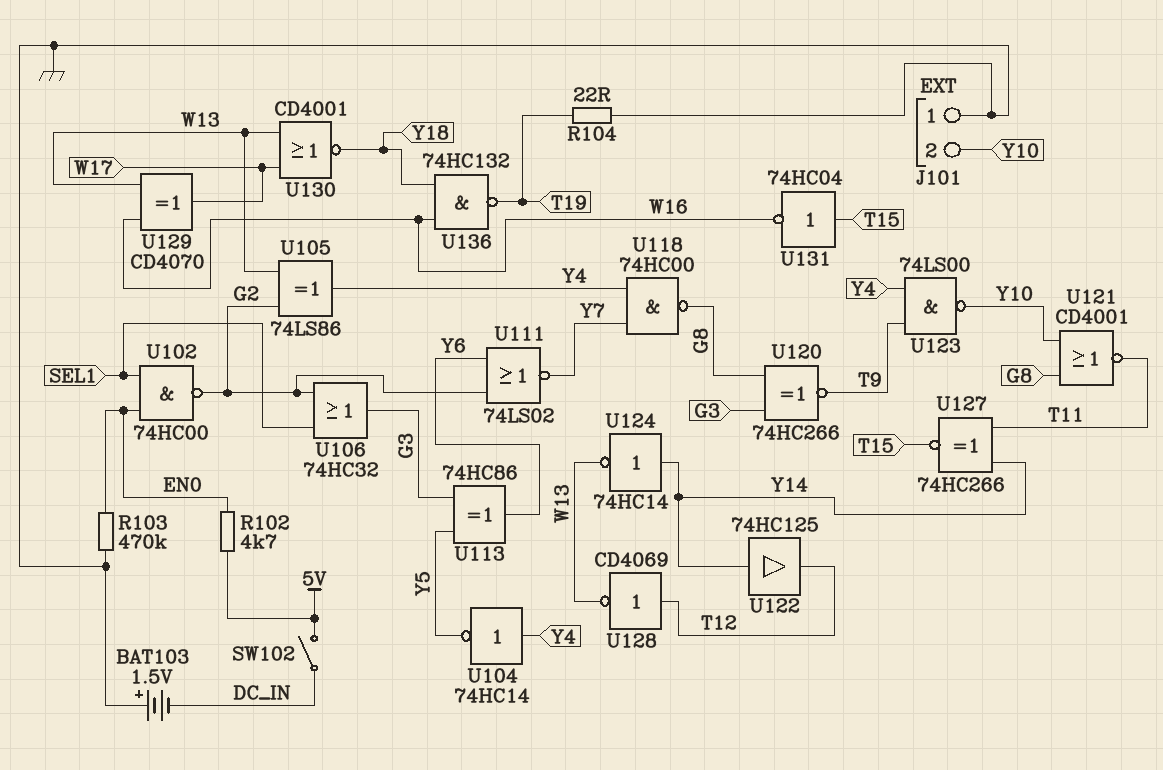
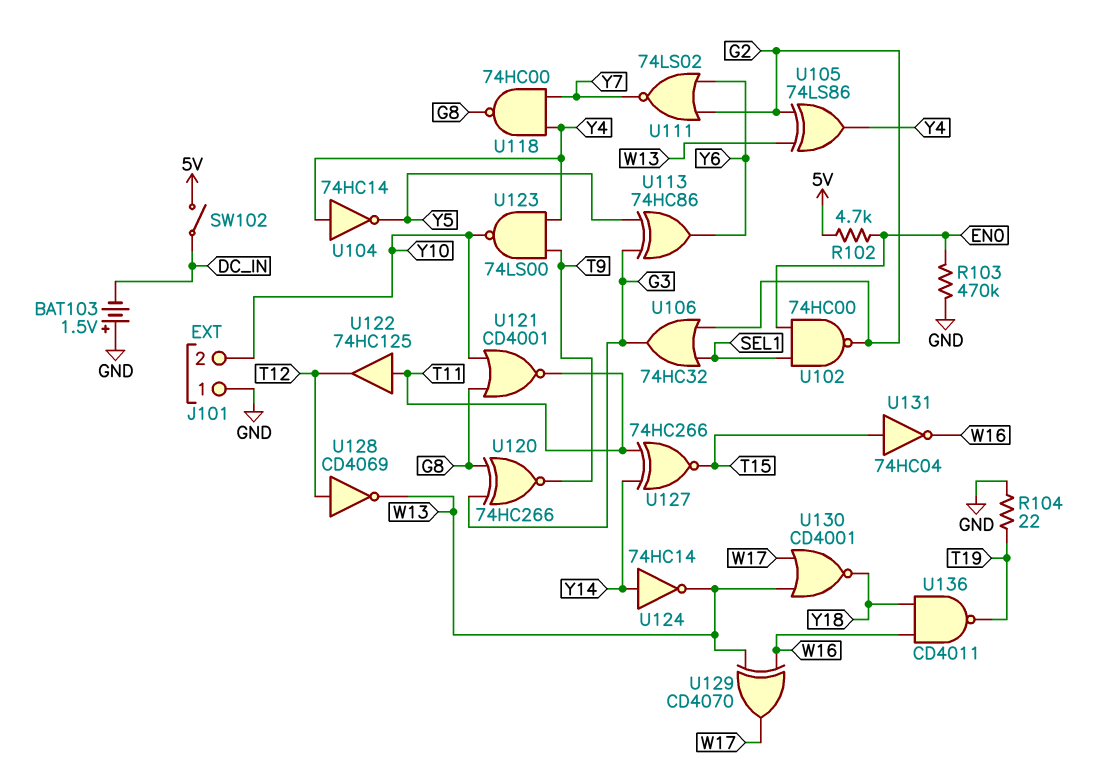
U122: buffer 74HC125 (in Y14, out T12) -> buffer 74HC125 (in T11, out T12)
U136: NAND 74HC132 (in W16, in Y18, out T19) -> NAND CD4011 (in W16, in Y18, out T19)

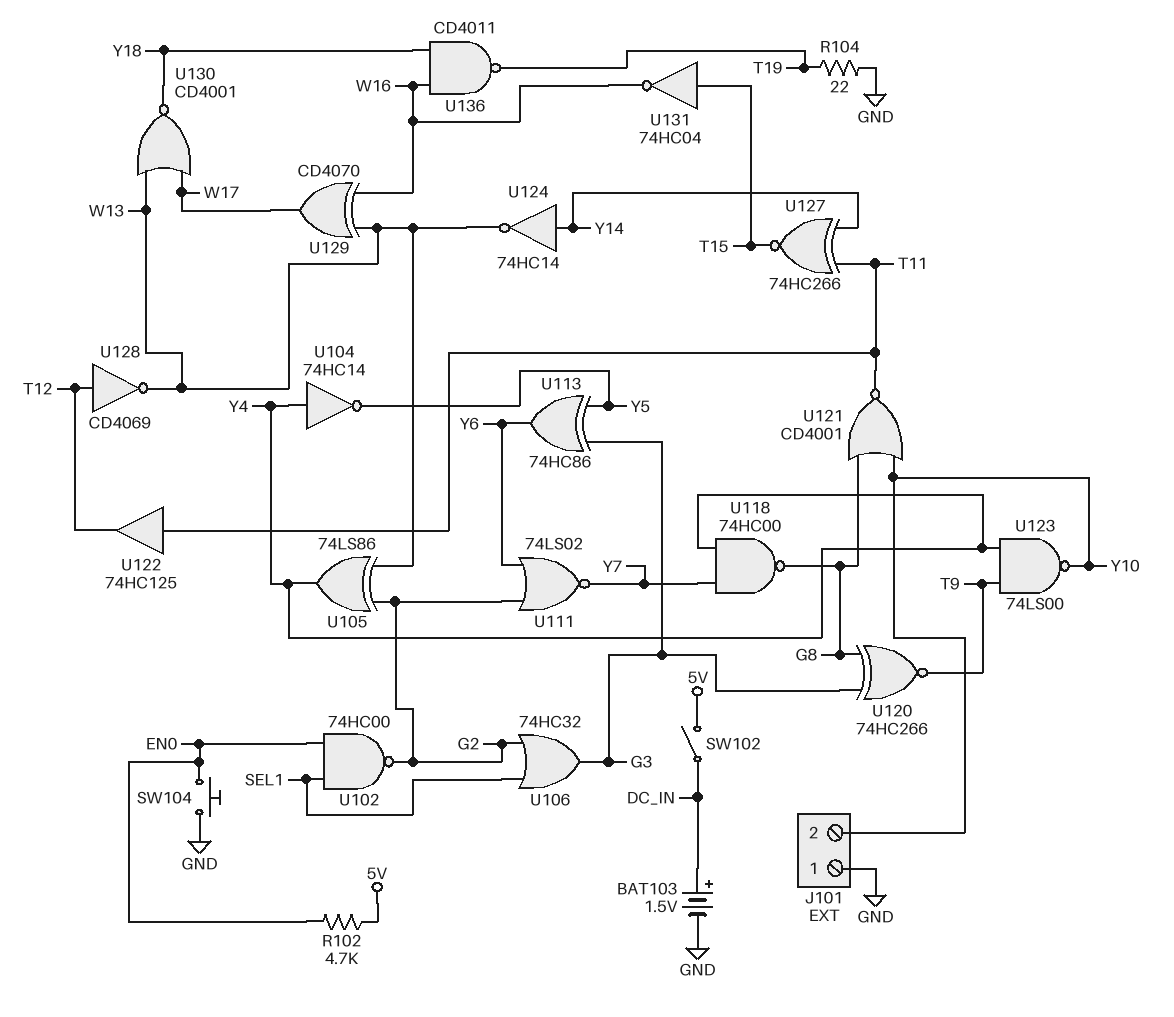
BAT103: 1.5V (plus GND, minus DC_IN) -> 1.5V (plus DC_IN, minus GND)
R103: 470k (EN0, GND) -> none
SW104: none -> button (EN0, GND)

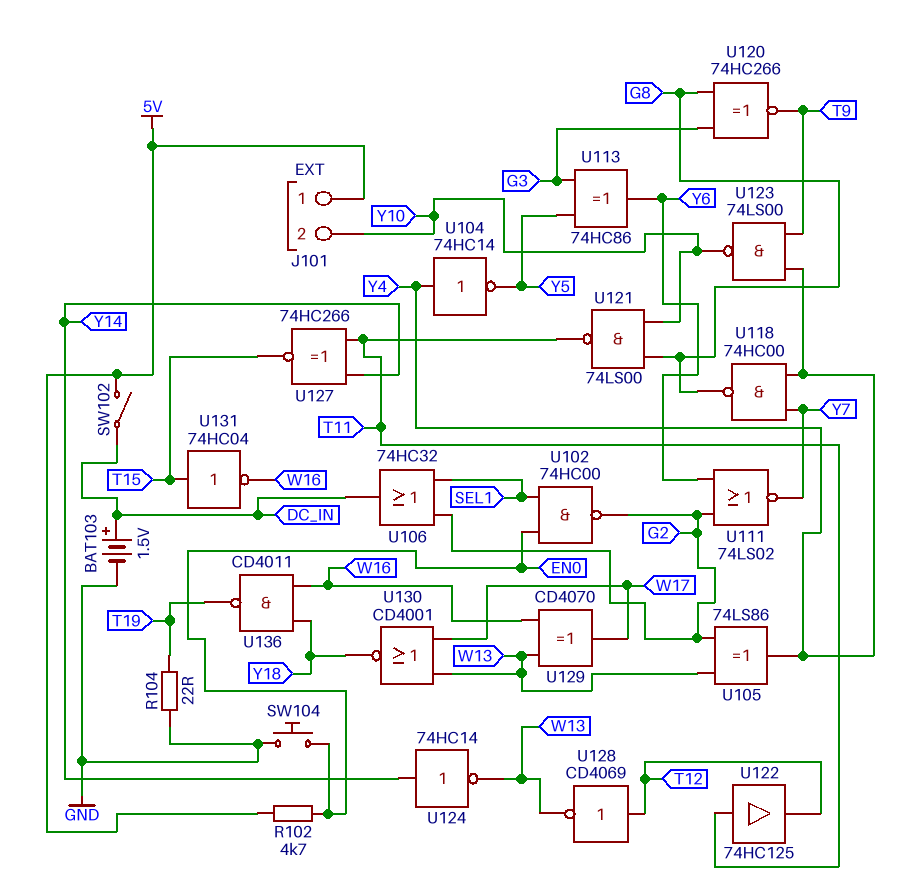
J101 pin 1: GND -> 5V
U106: OR 74HC32 (in G2, in SEL1, out G3) -> OR 74HC32 (in G2, in SEL1, out DC_IN)
U121: NOR CD4001 (in G8, in Y10, out T11) -> NAND 74LS00 (in G8, in Y10, out T11)

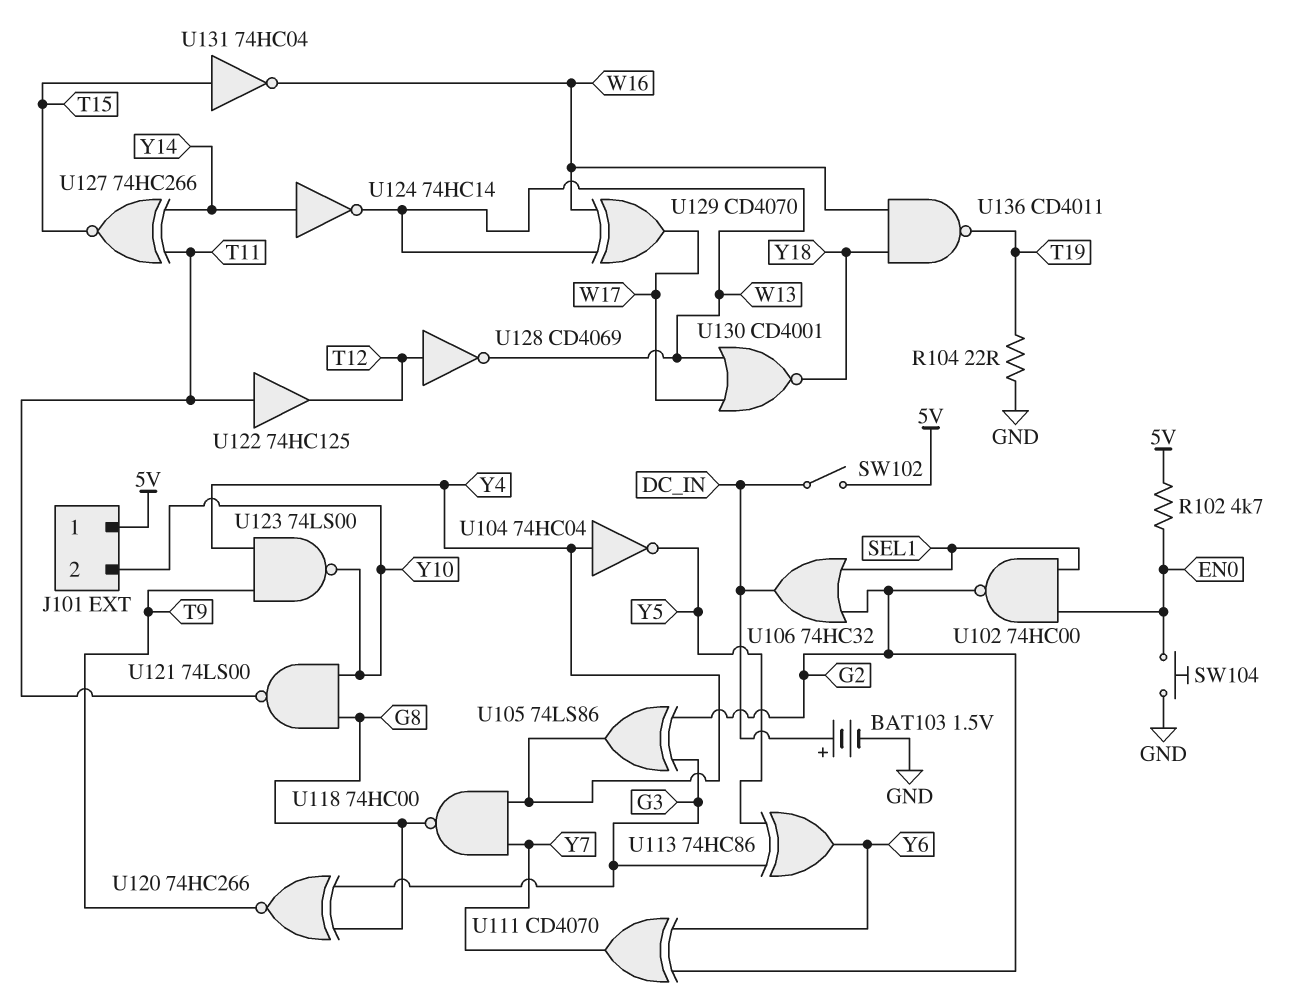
U104: NOT 74HC14 (in Y4, out Y5) -> NOT 74HC04 (in Y4, out Y5)
U105: XOR 74LS86 (in G2, in W13, out Y4) -> XOR 74LS86 (in G2, in G3, out Y4)
U111: NOR 74LS02 (in G2, in Y6, out Y7) -> XOR CD4070 (in G2, in Y6, out Y7)

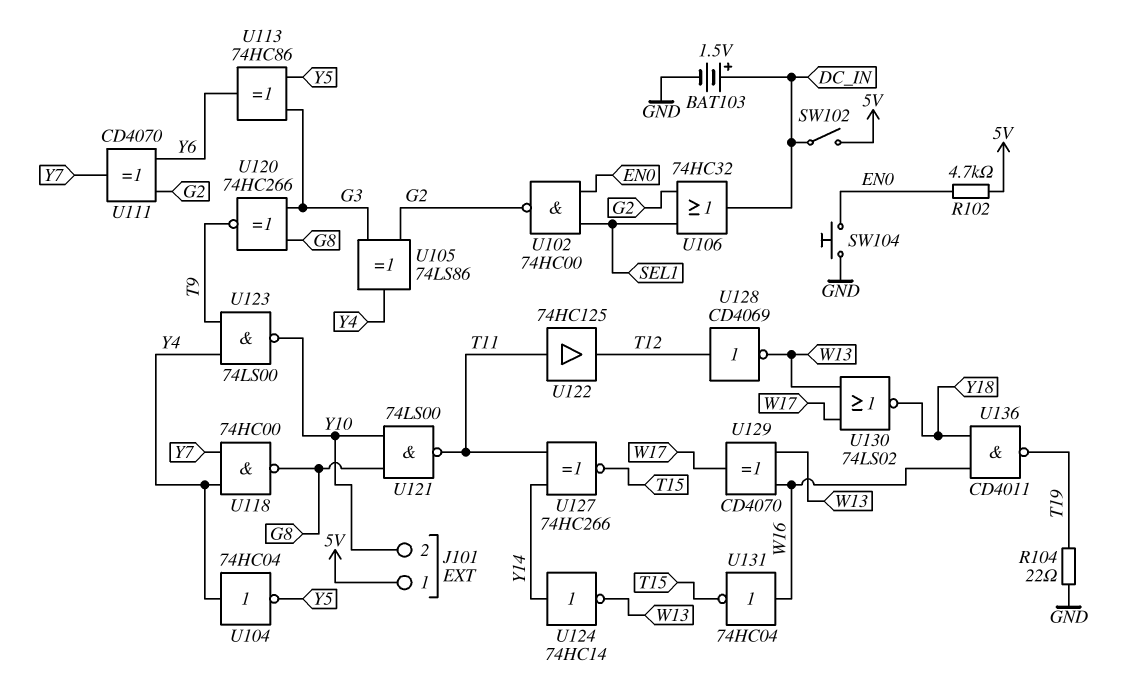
U130: NOR CD4001 (in W13, in W17, out Y18) -> NOR 74LS02 (in W13, in W17, out Y18)
U131: NOT 74HC04 (in T15, out W16) -> NOT 74HC04 (in W16, out T15)

